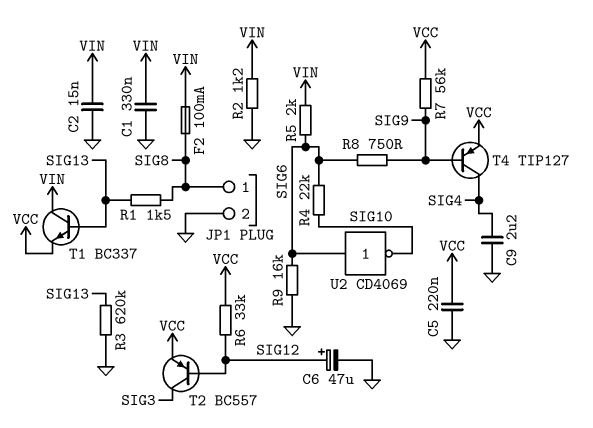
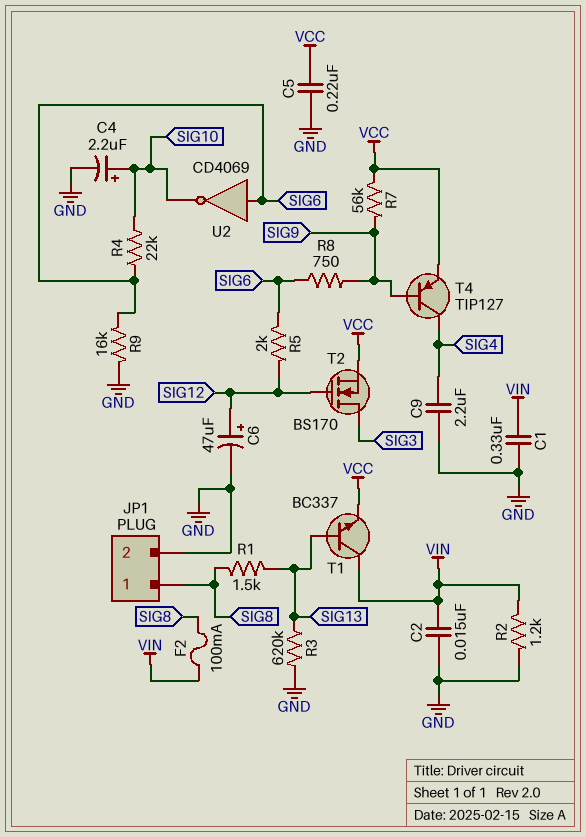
C4: none -> 2.2uF (plus SIG10, minus GND)
R5: 2k (SIG6, VIN) -> 2k (SIG6, SIG12)
R6: 33k (SIG12, VCC) -> none
T2: PNP BC557 (B SIG12, C SIG3, E VCC) -> NMOS BS170 (G SIG12, D SIG3, S VCC)

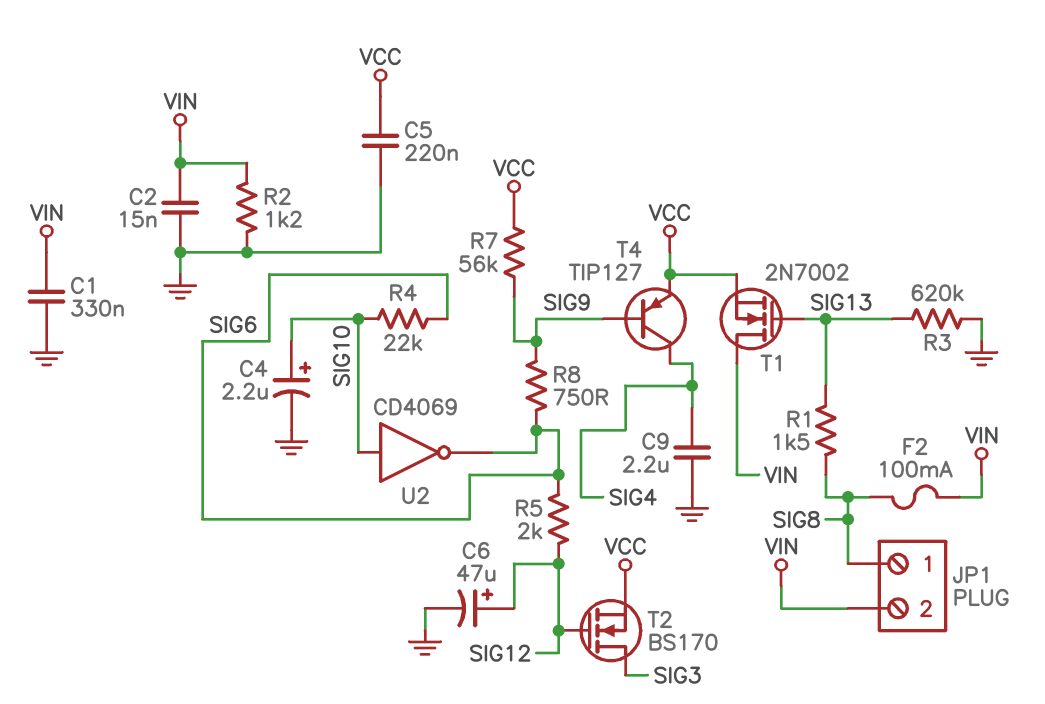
JP1 pin 2: GND -> VIN
R9: 16k (GND, SIG6) -> none
T1: NPN BC337 (B SIG13, C VIN, E VCC) -> NMOS 2N7002 (G SIG13, D VIN, S VCC)
U2: NOT CD4069 (in SIG6, out SIG10) -> NOT CD4069 (in SIG10, out SIG6)

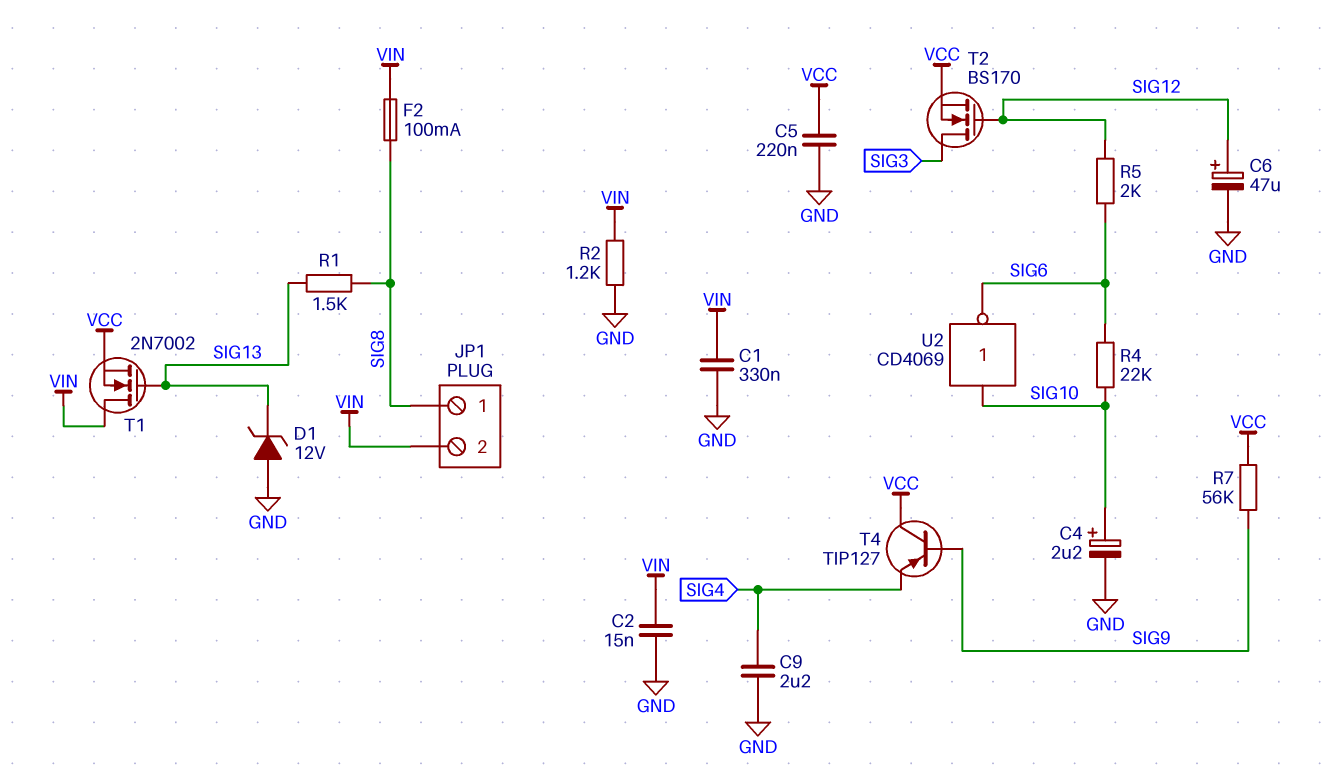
D1: none -> zener 12V (A GND, K SIG13)
R3: 620k (GND, SIG13) -> none
R8: 750 (SIG6, SIG9) -> none
T4: PNP TIP127 (B SIG9, C SIG4, E VCC) -> PNP TIP127 (B SIG9, C VCC, E SIG4)

